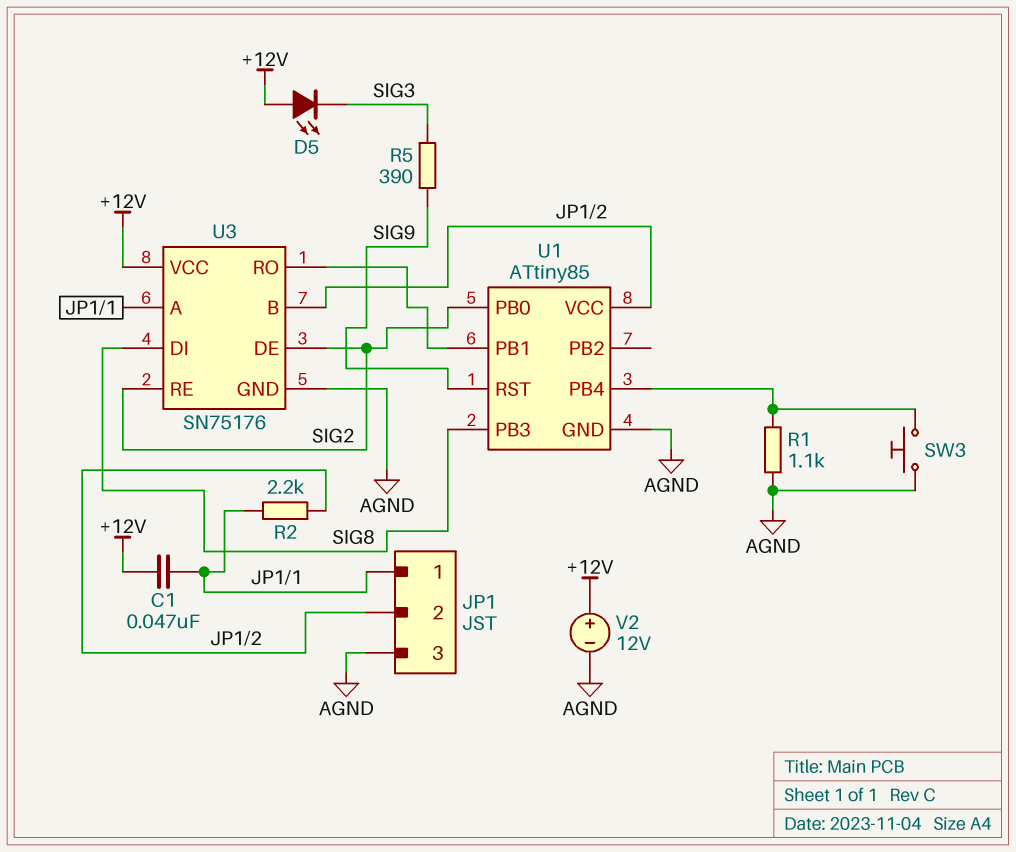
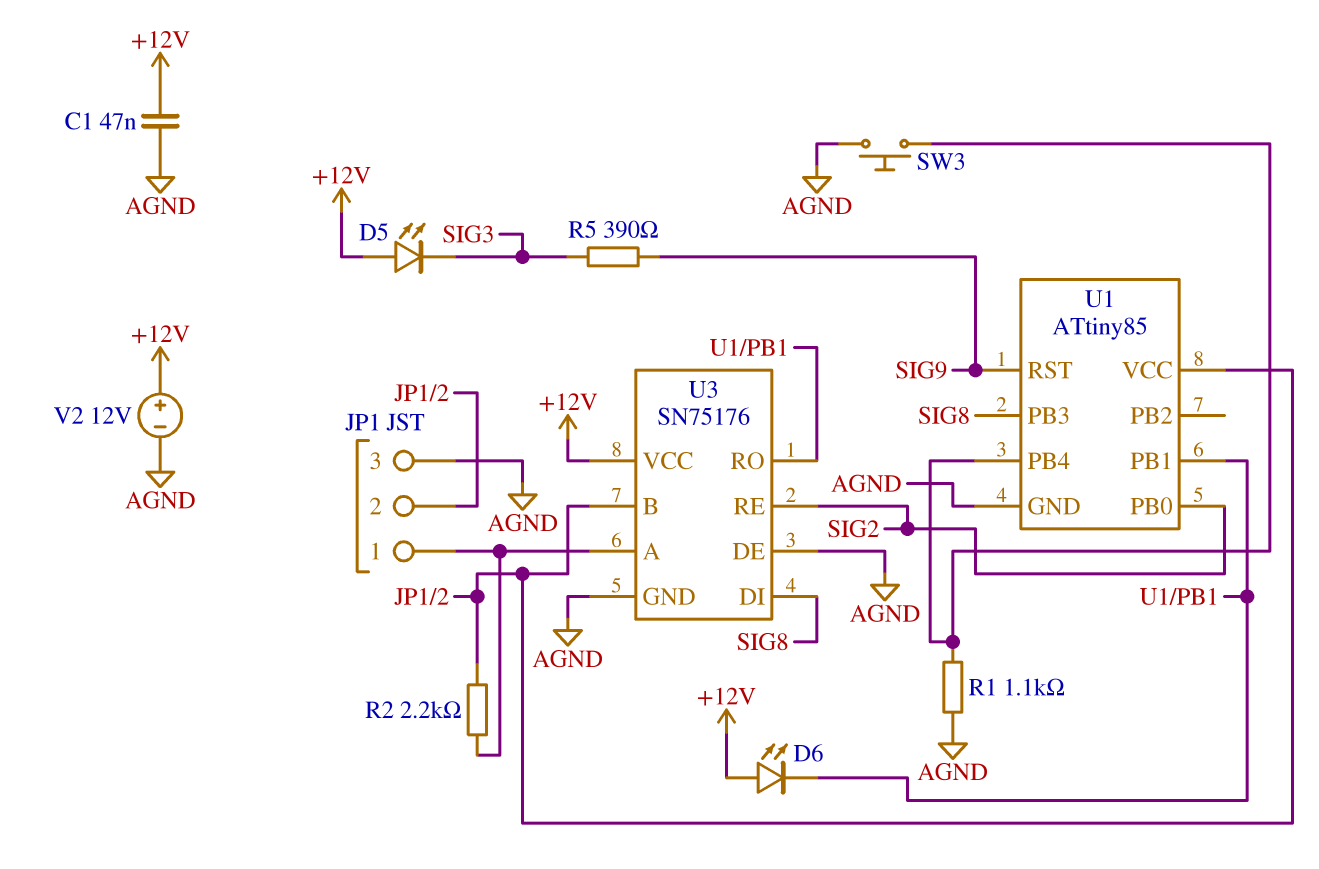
C1: 47nF (+12V, JP1/1) -> 47nF (+12V, AGND)
D6: none -> LED (A +12V, K U1/PB1)
U3 pin DE: SIG2 -> AGND

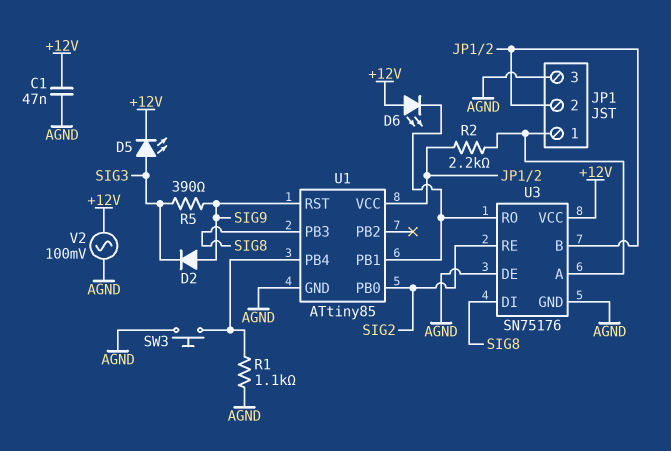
D2: none -> diode (A SIG9, K SIG3)
D5: LED (A +12V, K SIG3) -> LED (A SIG3, K +12V)
V2: 12V (plus +12V, minus AGND) -> AC 100mV (+12V, AGND)

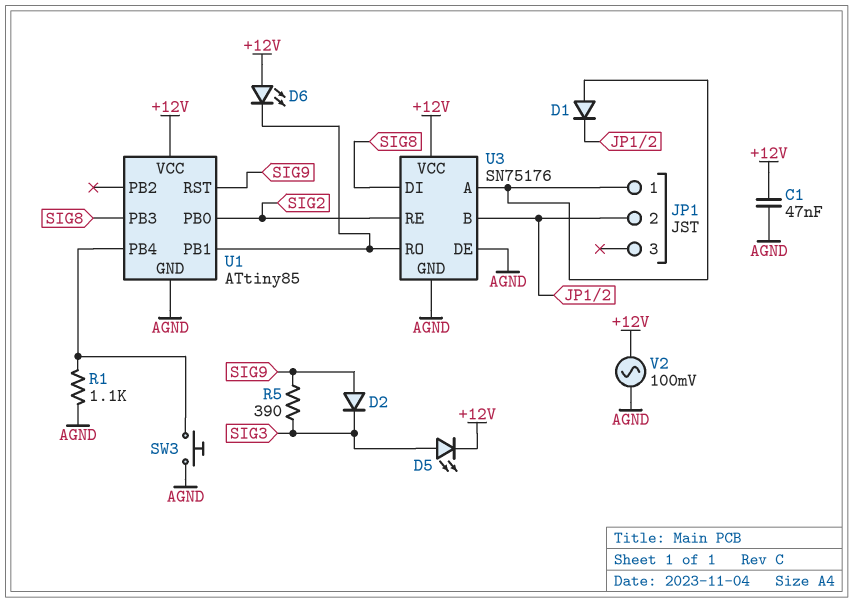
D1: none -> diode (A JP1/1, K JP1/2)
JP1 pin 3: AGND -> none
R2: 2.2k (JP1/1, JP1/2) -> none
U1 pin VCC: JP1/2 -> +12V

